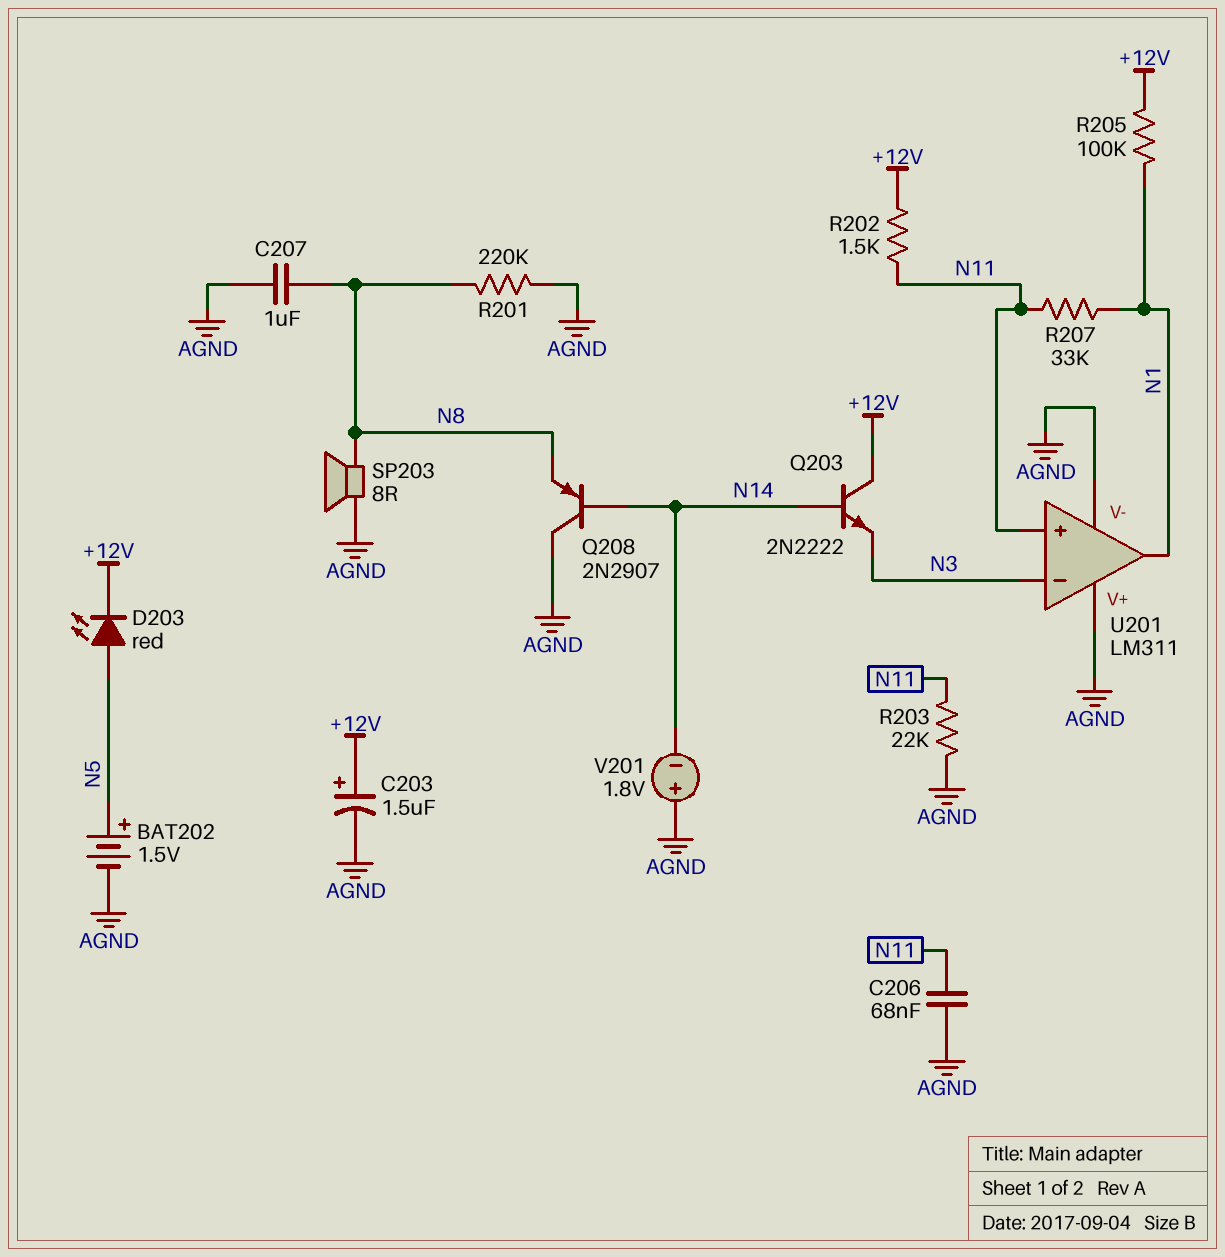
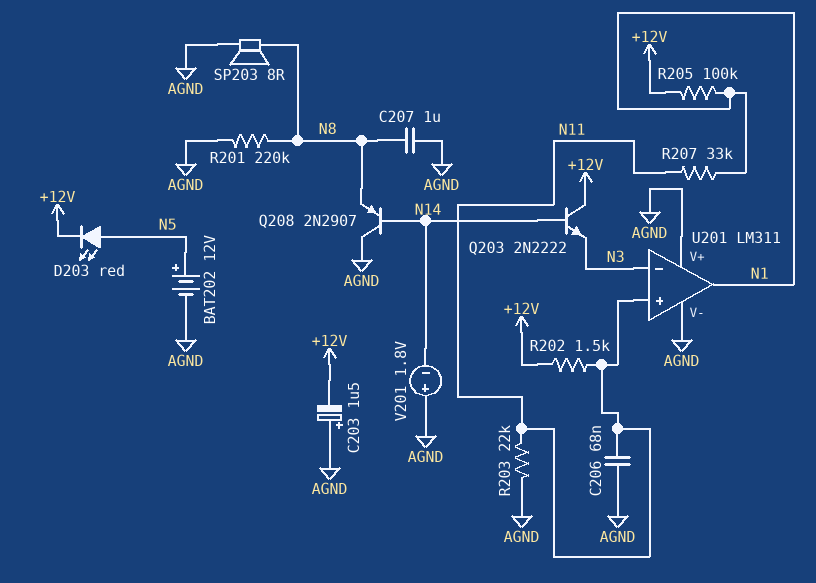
BAT202: 1.5V (plus N5, minus AGND) -> 12V (plus N5, minus AGND)
C203: 1.5uF (plus +12V, minus AGND) -> 1.5uF (plus AGND, minus +12V)

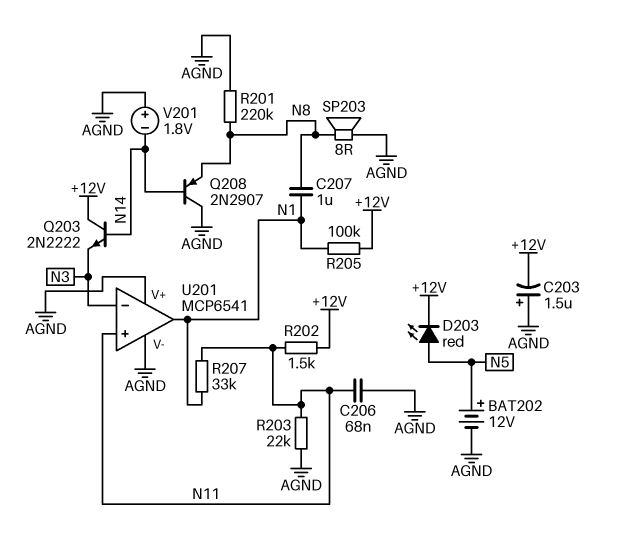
C207: 1uF (AGND, N8) -> 1uF (N1, N8)
U201: LM311 -> MCP6541

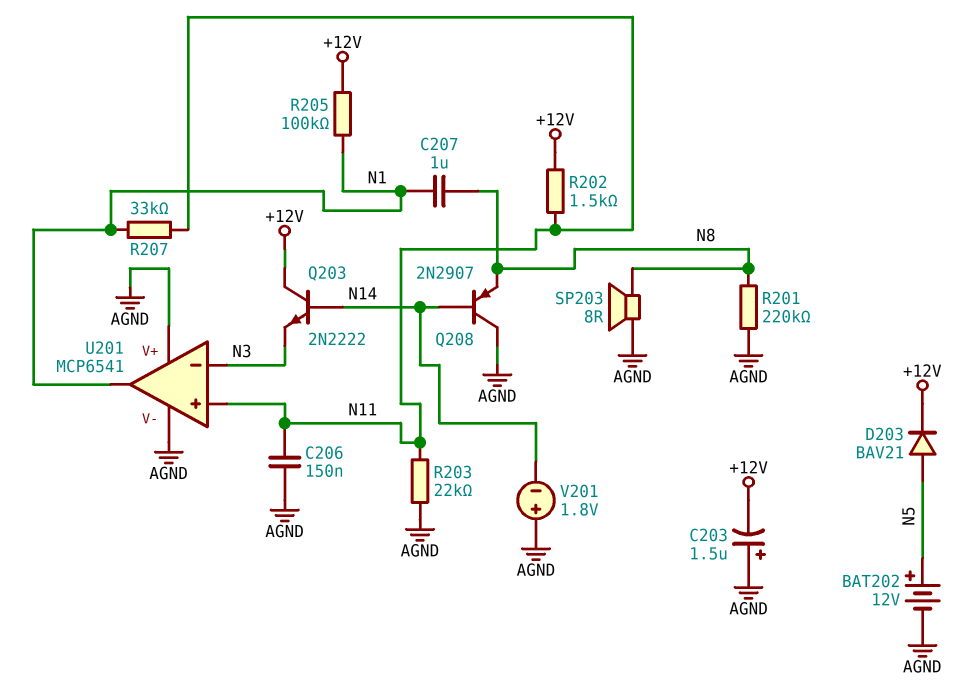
C206: 68nF (AGND, N11) -> 150nF (AGND, N11)
D203: LED red (A N5, K +12V) -> diode BAV21 (A N5, K +12V)

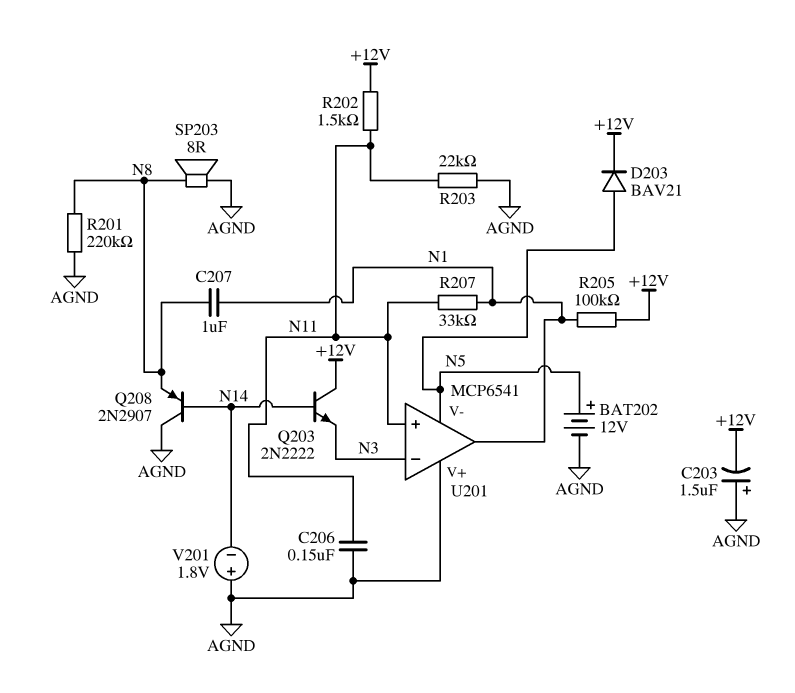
U201 pin V-: AGND -> N5

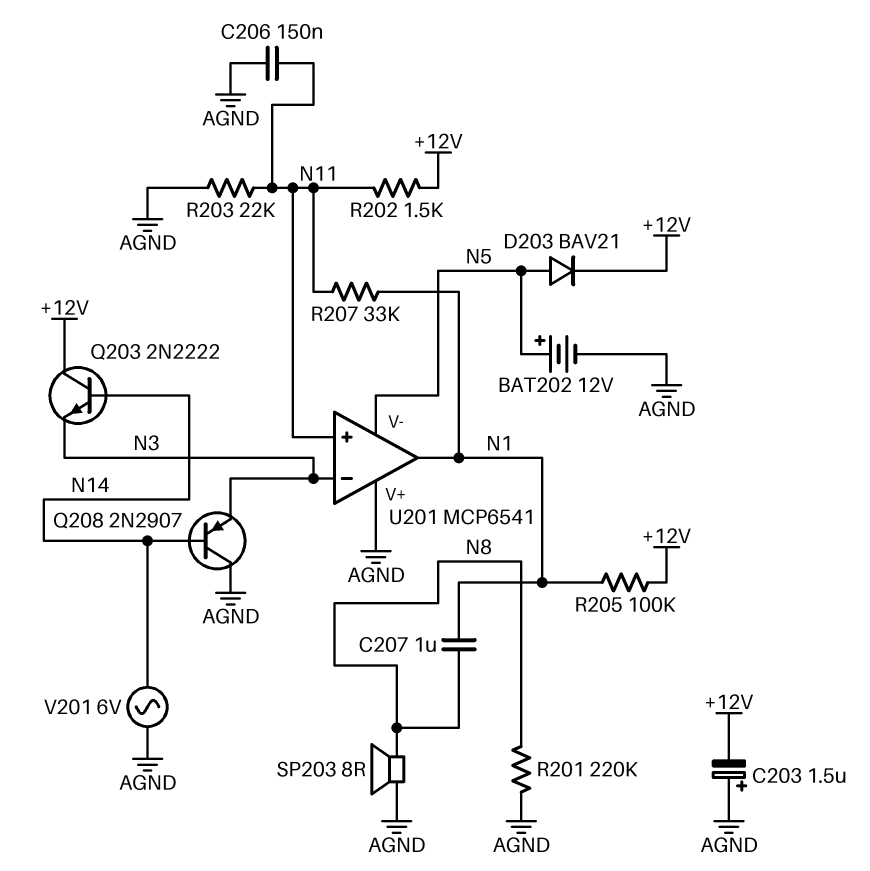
Q208: PNP 2N2907 (B N14, C AGND, E N8) -> PNP 2N2907 (B N14, C AGND, E N3)
V201: 1.8V (plus AGND, minus N14) -> AC 6V (AGND, N14)

